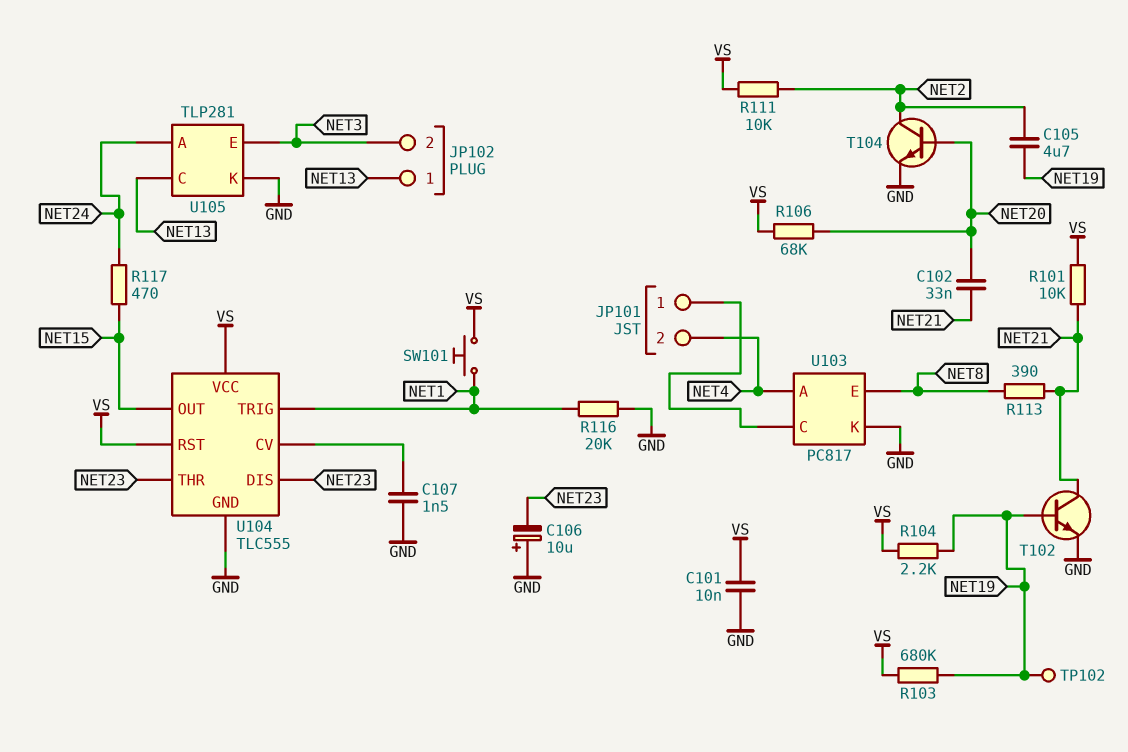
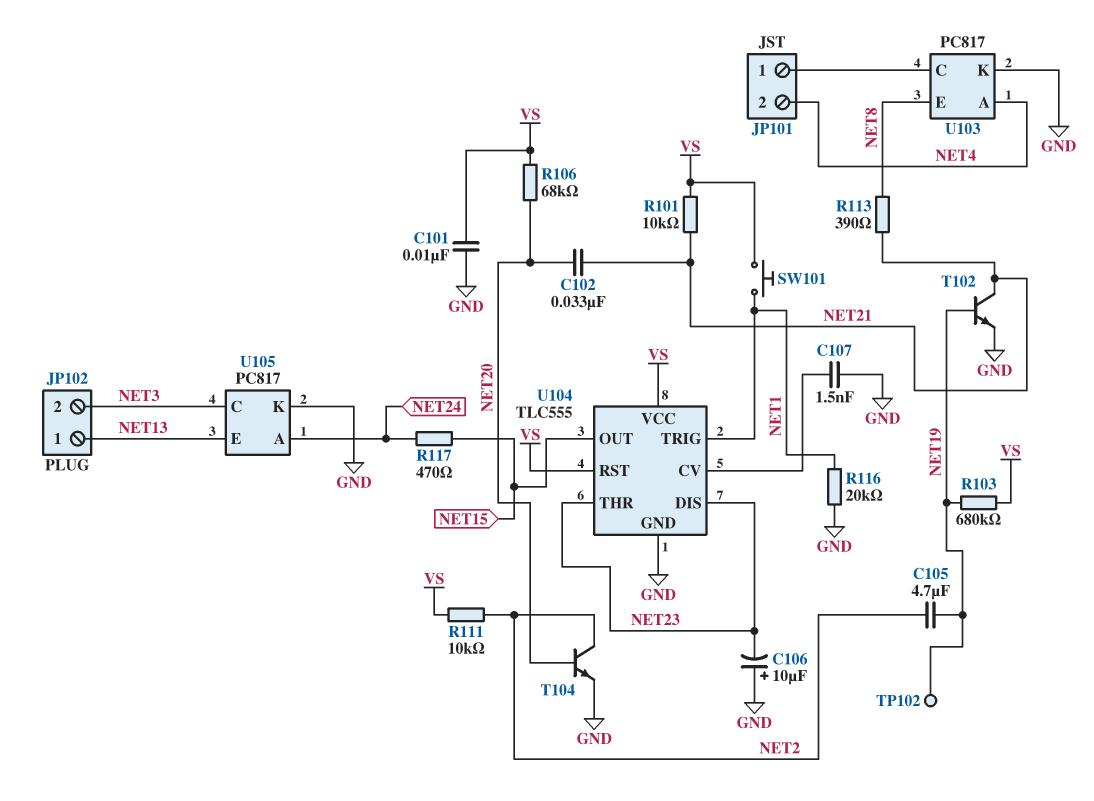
R104: 2.2k (NET19, VS) -> none
U105: TLP281 -> PC817
U105 pin C: NET13 -> NET3
U105 pin E: NET3 -> NET13

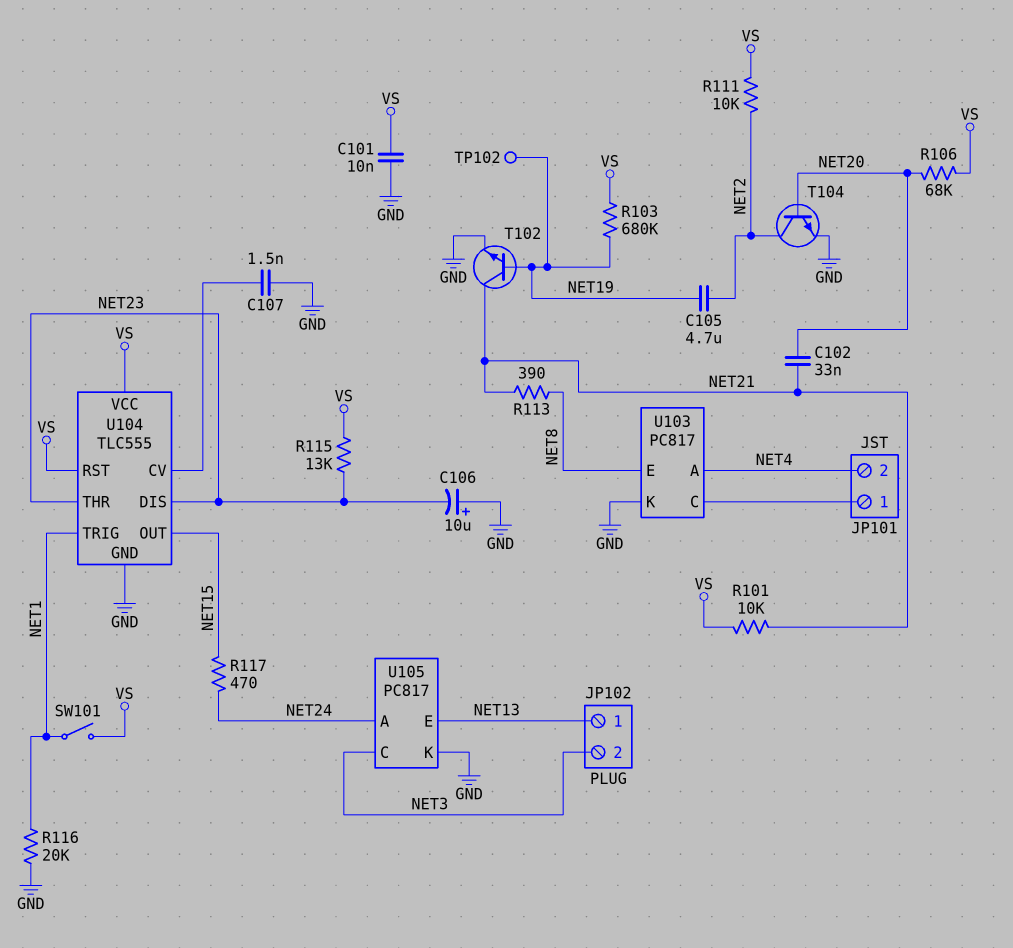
R115: none -> 13k (NET23, VS)
SW101: button (NET1, VS) -> switch (NET1, VS)

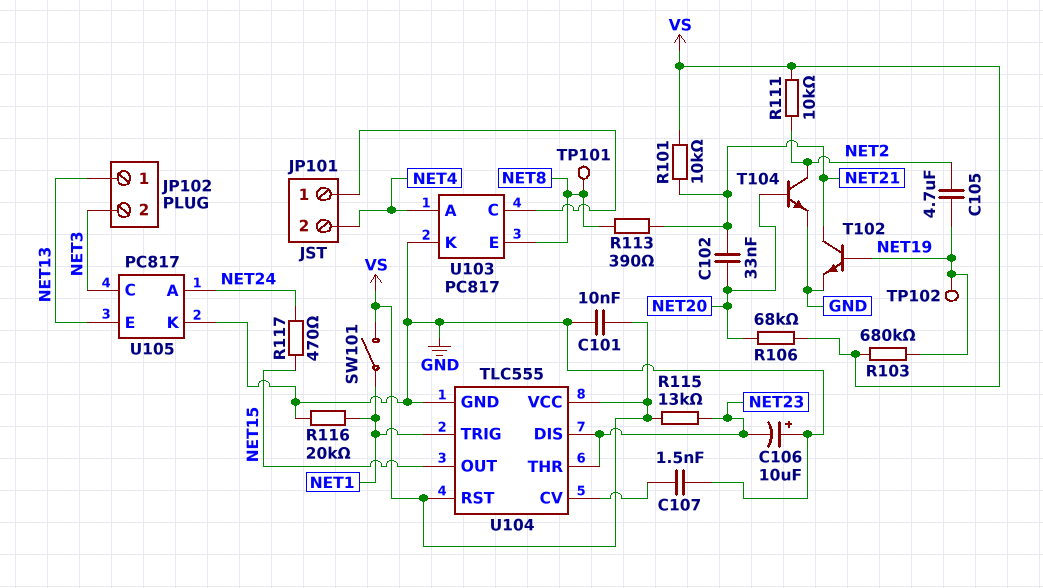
TP101: none -> test point (NET8)

